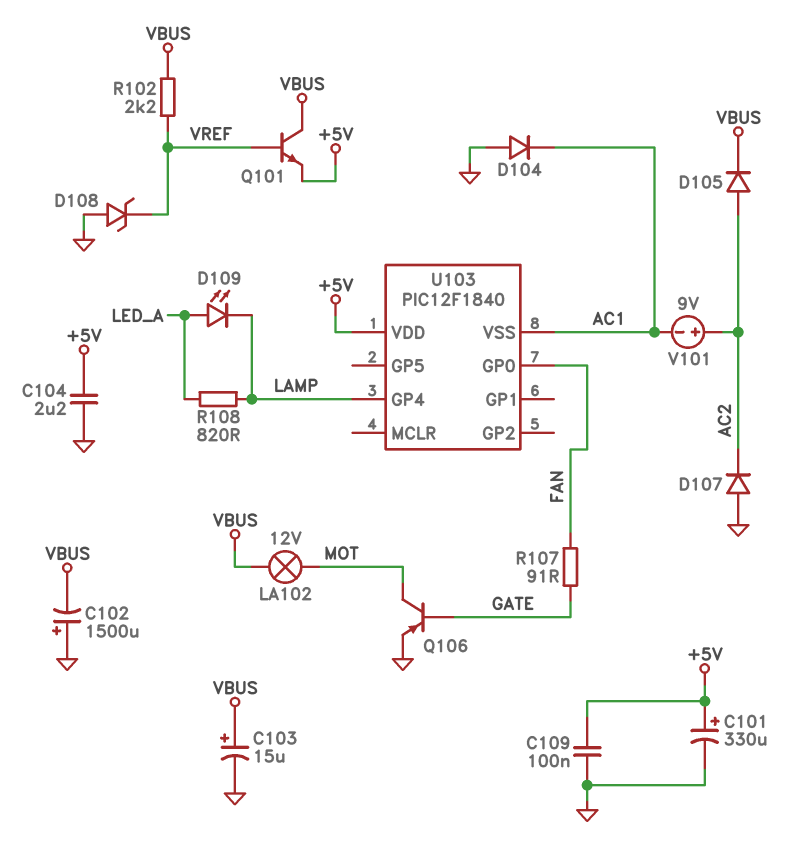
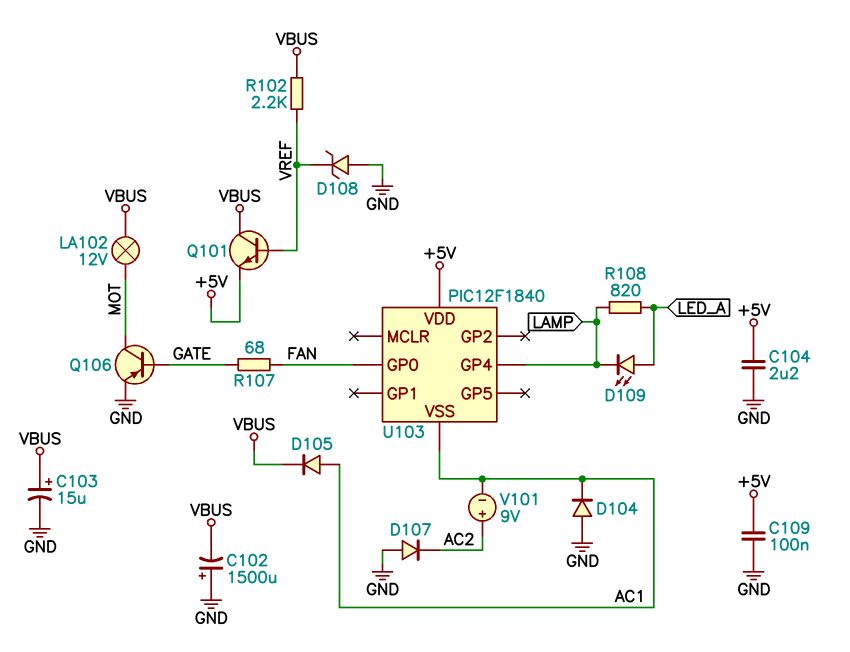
C101: 330uF (plus +5V, minus GND) -> none
D105: diode (A AC2, K VBUS) -> diode (A AC1, K VBUS)
R107: 91 (FAN, GATE) -> 68 (FAN, GATE)

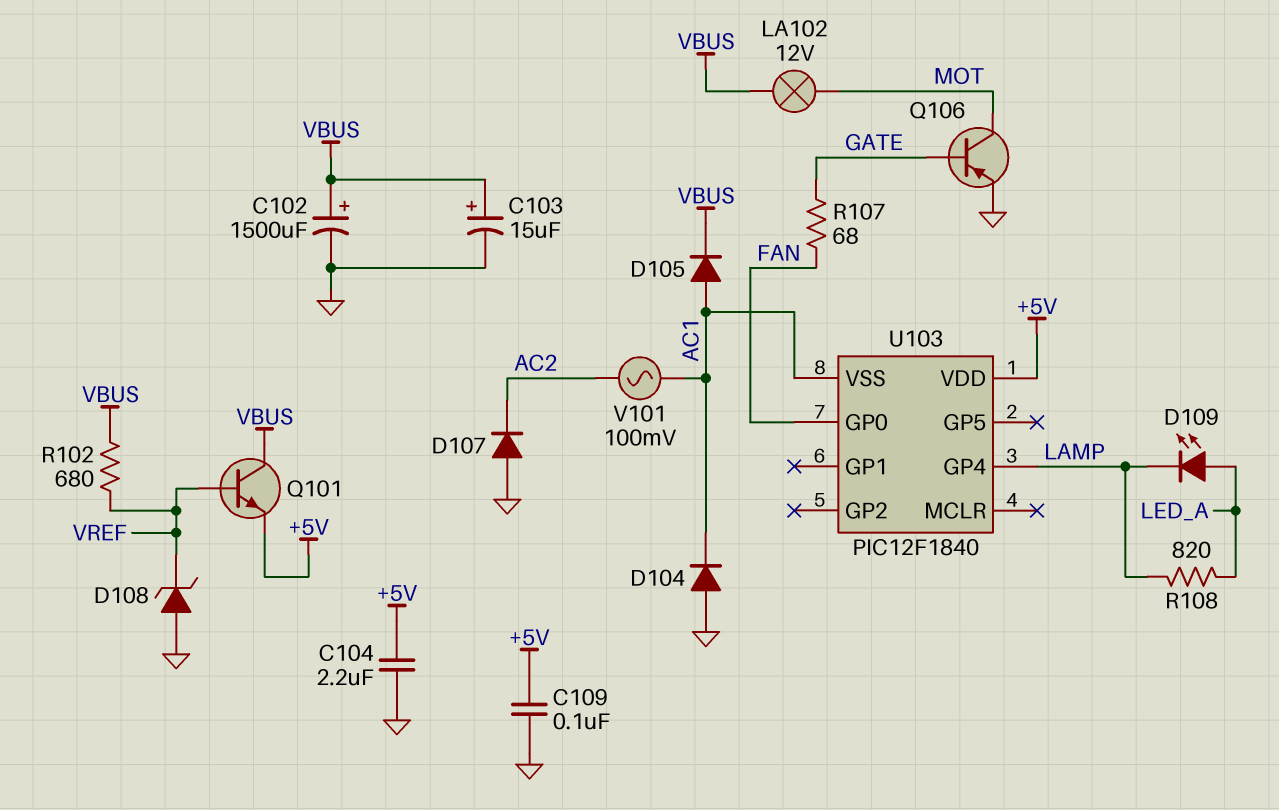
C102: 1500uF (plus GND, minus VBUS) -> 1500uF (plus VBUS, minus GND)
R102: 2.2k (VBUS, VREF) -> 680 (VBUS, VREF)
V101: 9V (plus AC2, minus AC1) -> AC 100mV (AC1, AC2)

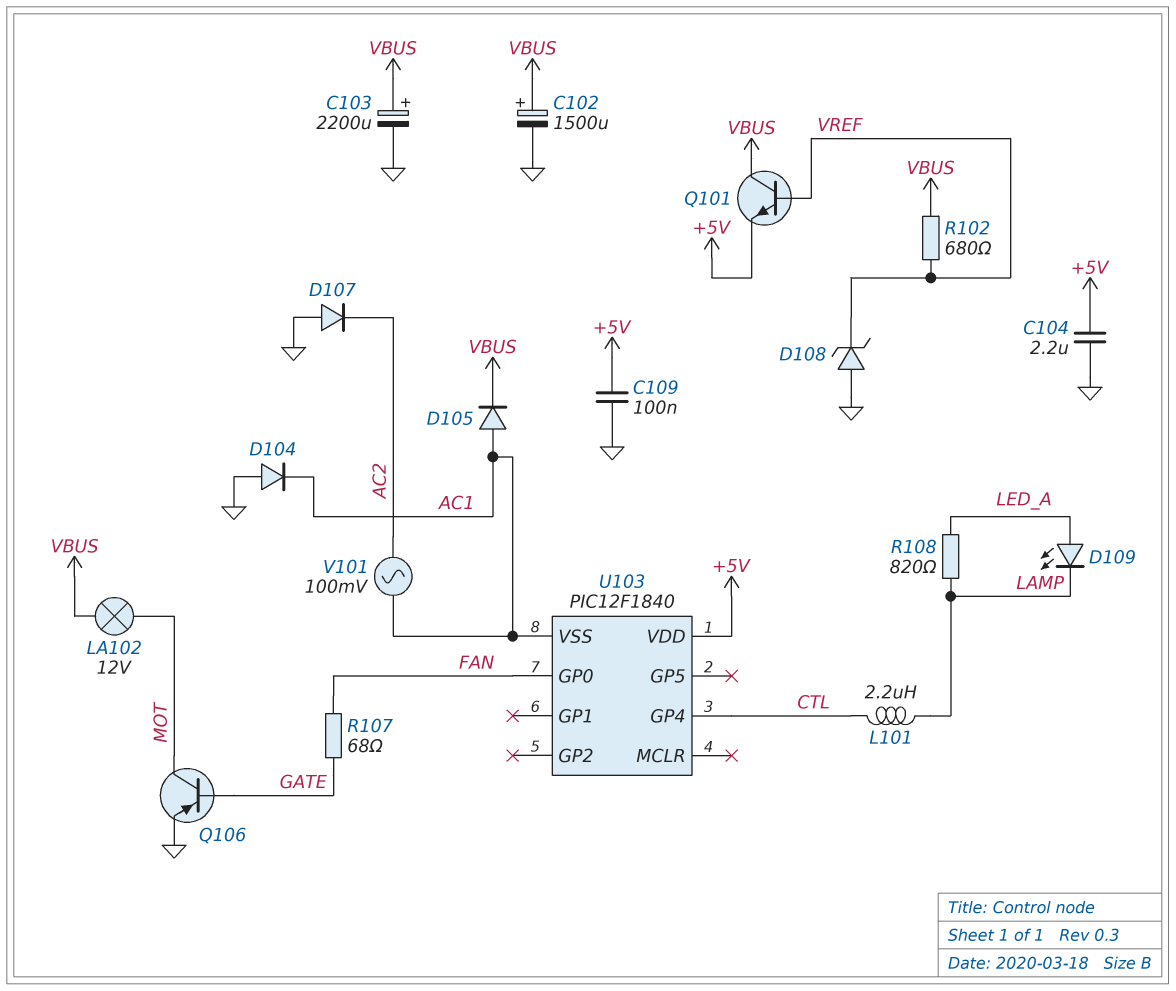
C103: 15uF (plus VBUS, minus GND) -> 2200uF (plus VBUS, minus GND)
L101: none -> 2.2uH (CTL, LAMP)
U103 pin GP4: LAMP -> CTL

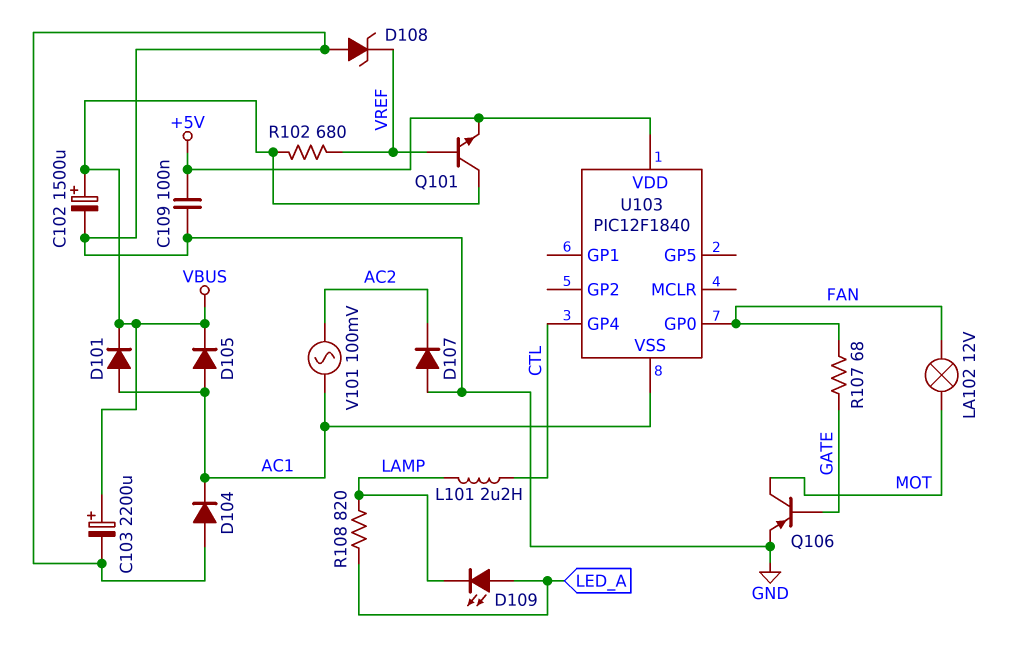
C104: 2.2uF (+5V, GND) -> none
D101: none -> diode (A AC1, K VBUS)
LA102: lamp 12V (MOT, VBUS) -> lamp 12V (FAN, MOT)

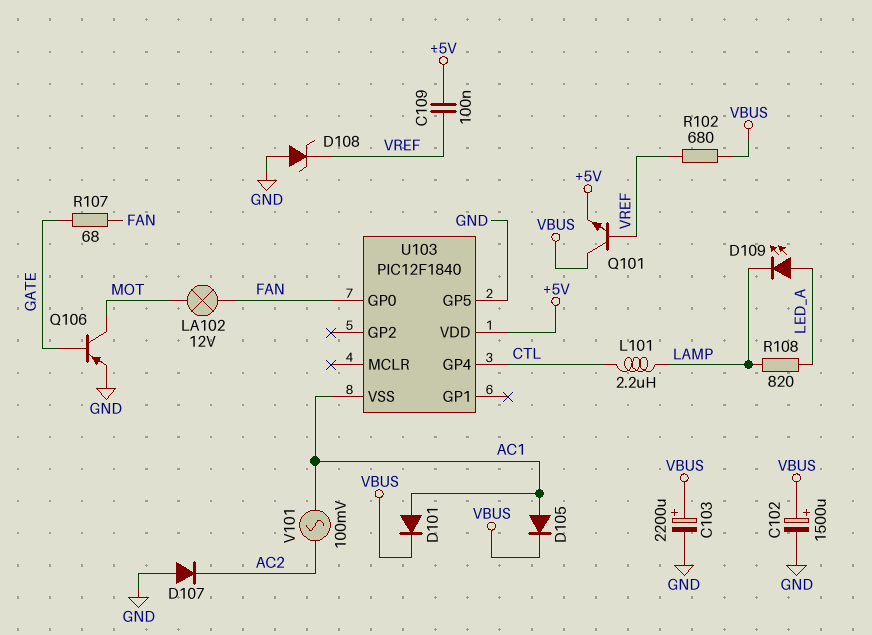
C109: 100nF (+5V, GND) -> 100nF (+5V, VREF)
D104: diode (A GND, K AC1) -> none
U103 pin GP5: none -> GND

